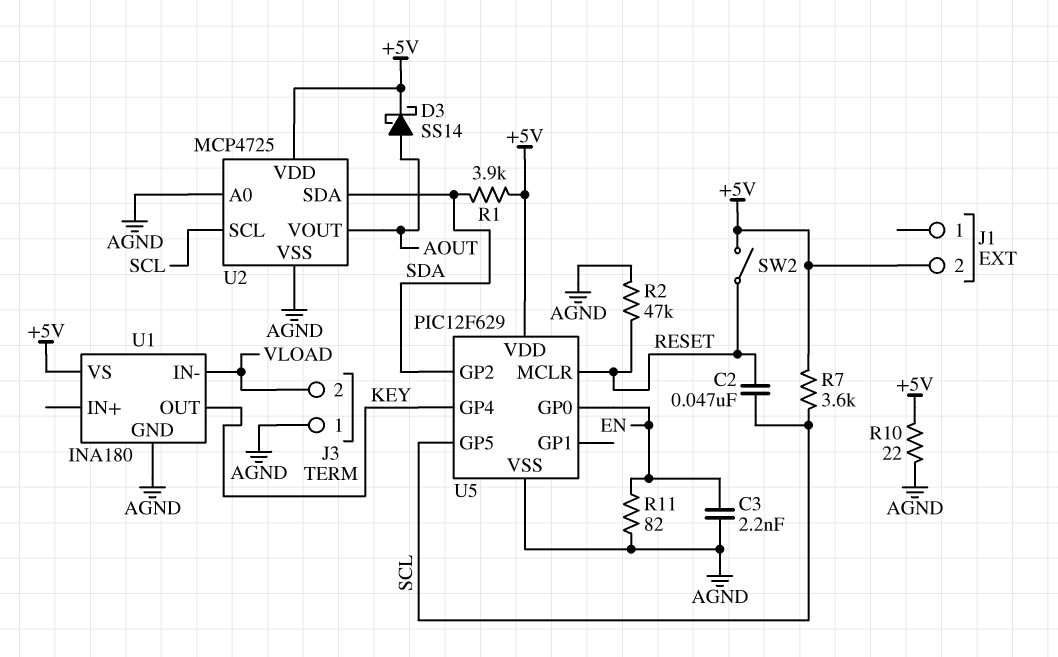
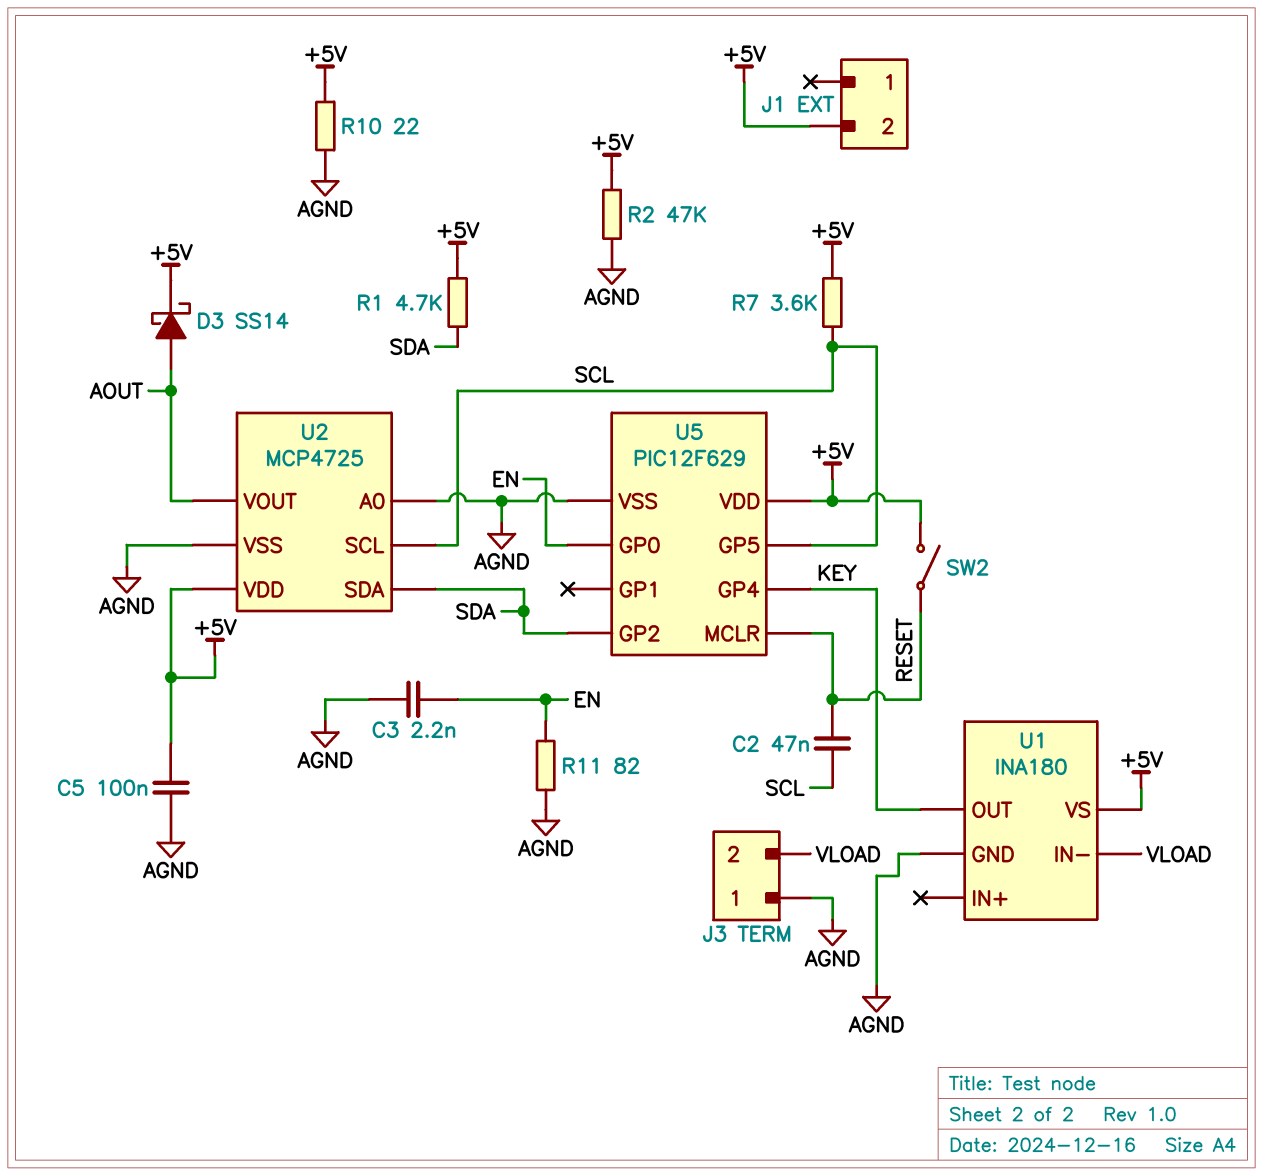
C5: none -> 100nF (+5V, AGND)
R1: 3.9k (+5V, SDA) -> 4.7k (+5V, SDA)
R2: 47k (AGND, RESET) -> 47k (+5V, AGND)

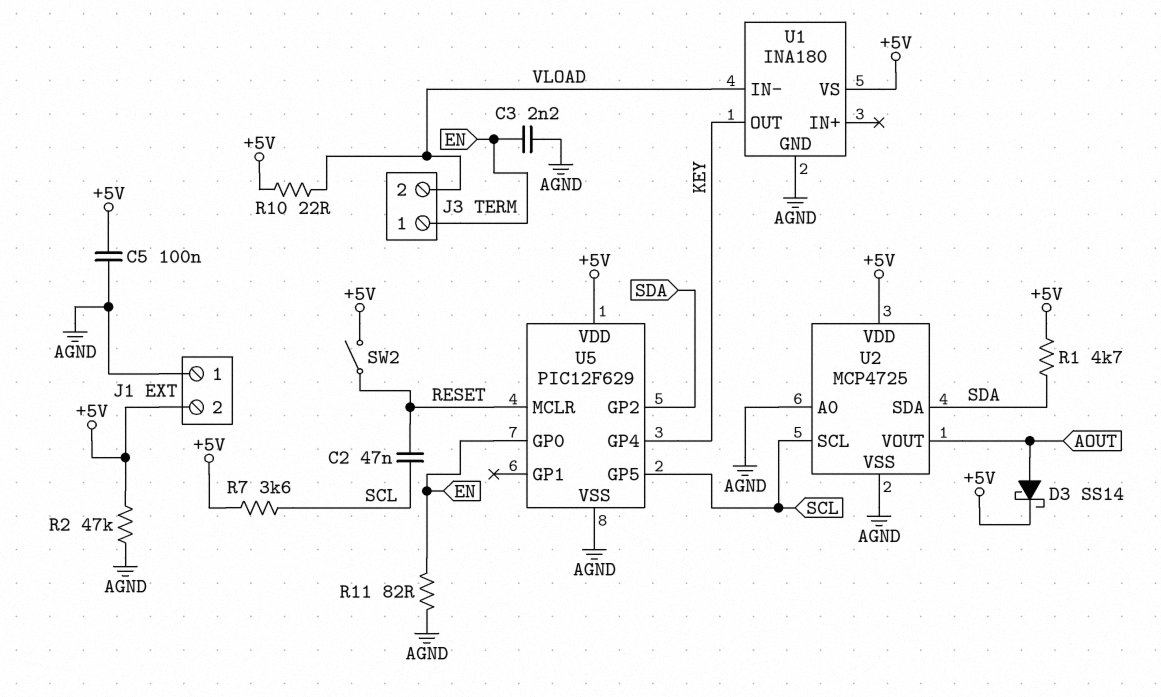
J1 pin 1: none -> AGND
J3 pin 1: AGND -> EN
R10: 22 (+5V, AGND) -> 22 (+5V, VLOAD)

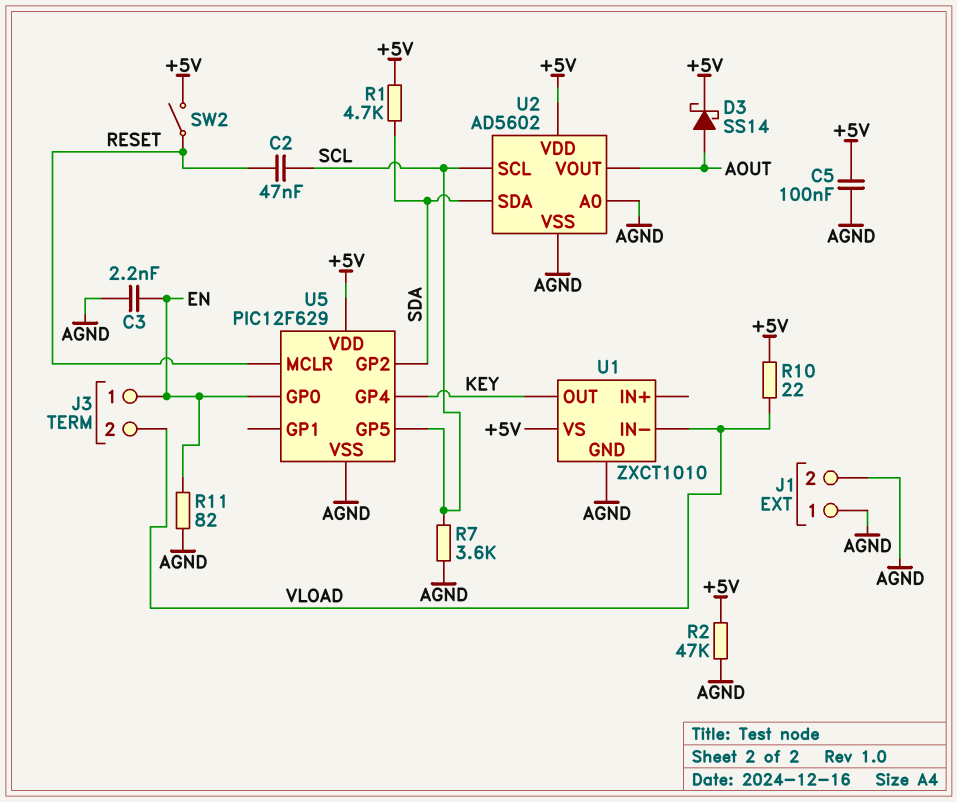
J1 pin 2: +5V -> AGND
R7: 3.6k (+5V, SCL) -> 3.6k (AGND, SCL)
U1: INA180 -> ZXCT1010
U2: MCP4725 -> AD5602

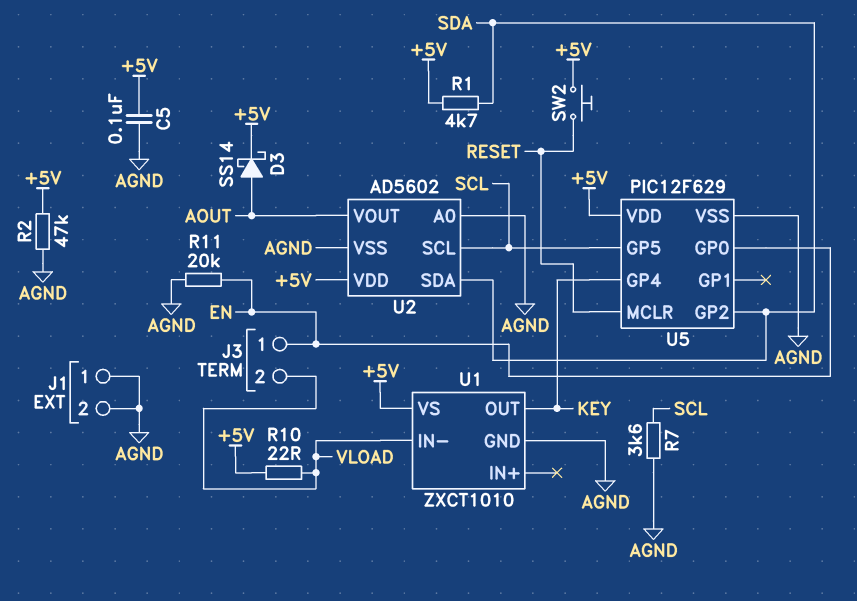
C2: 47nF (RESET, SCL) -> none
C3: 2.2nF (AGND, EN) -> none
R11: 82 (AGND, EN) -> 20k (AGND, EN)
SW2: switch (+5V, RESET) -> button (+5V, RESET)

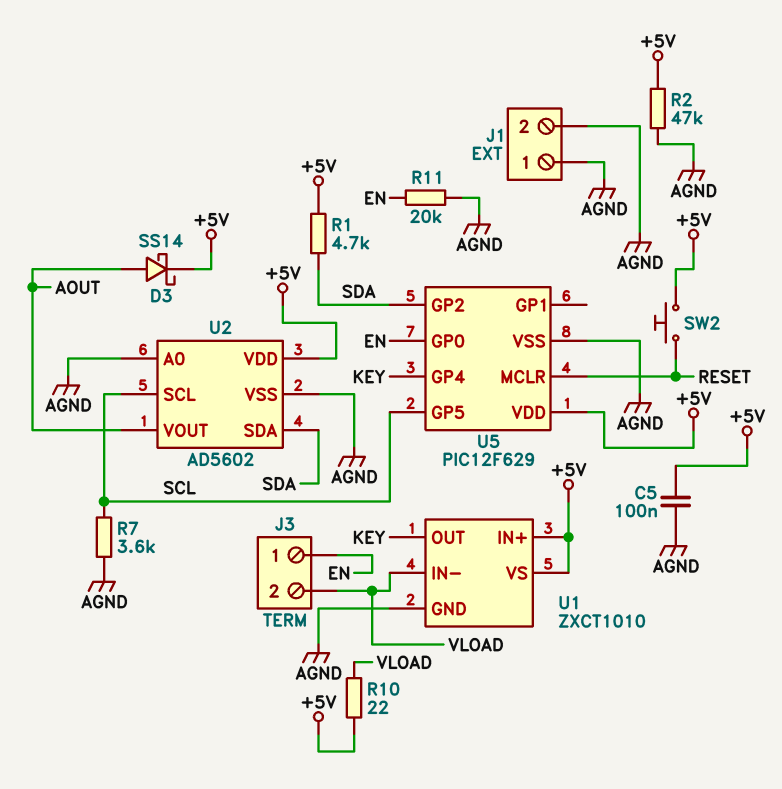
U1 pin IN+: none -> +5V

